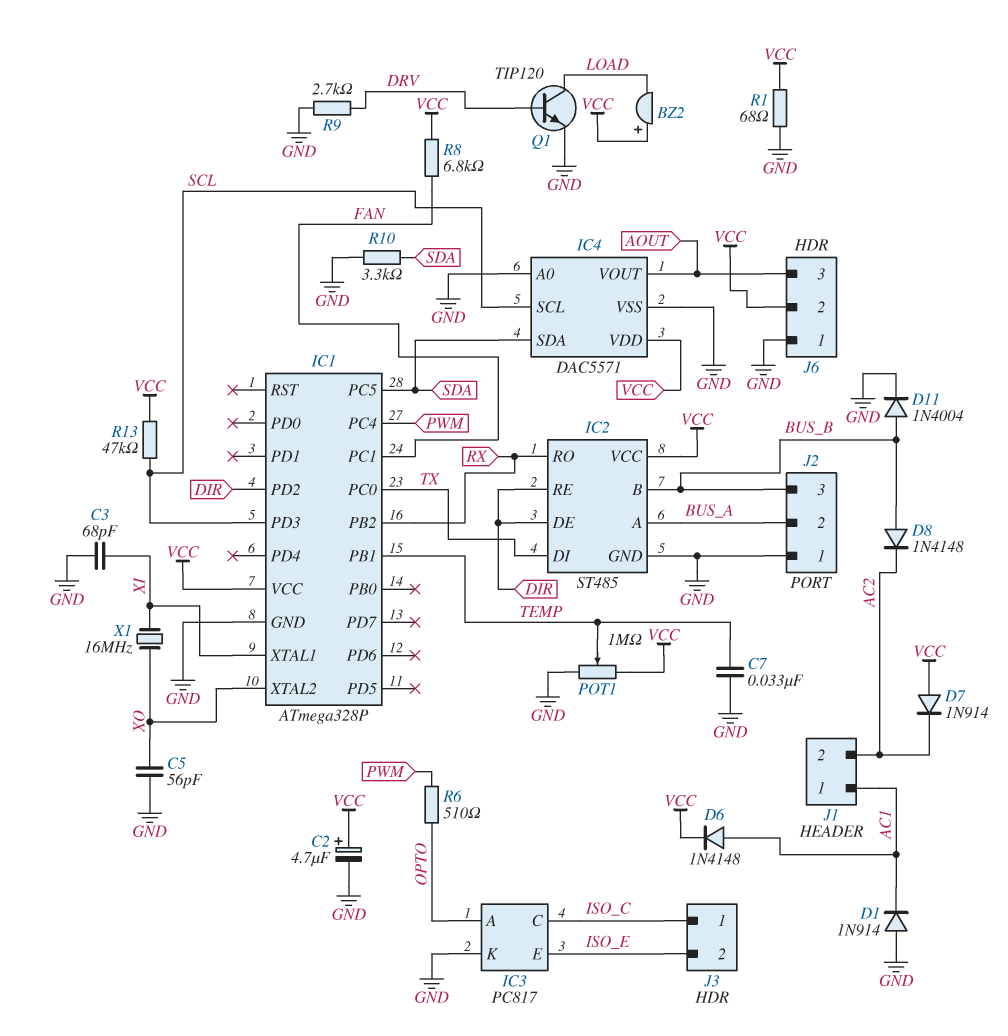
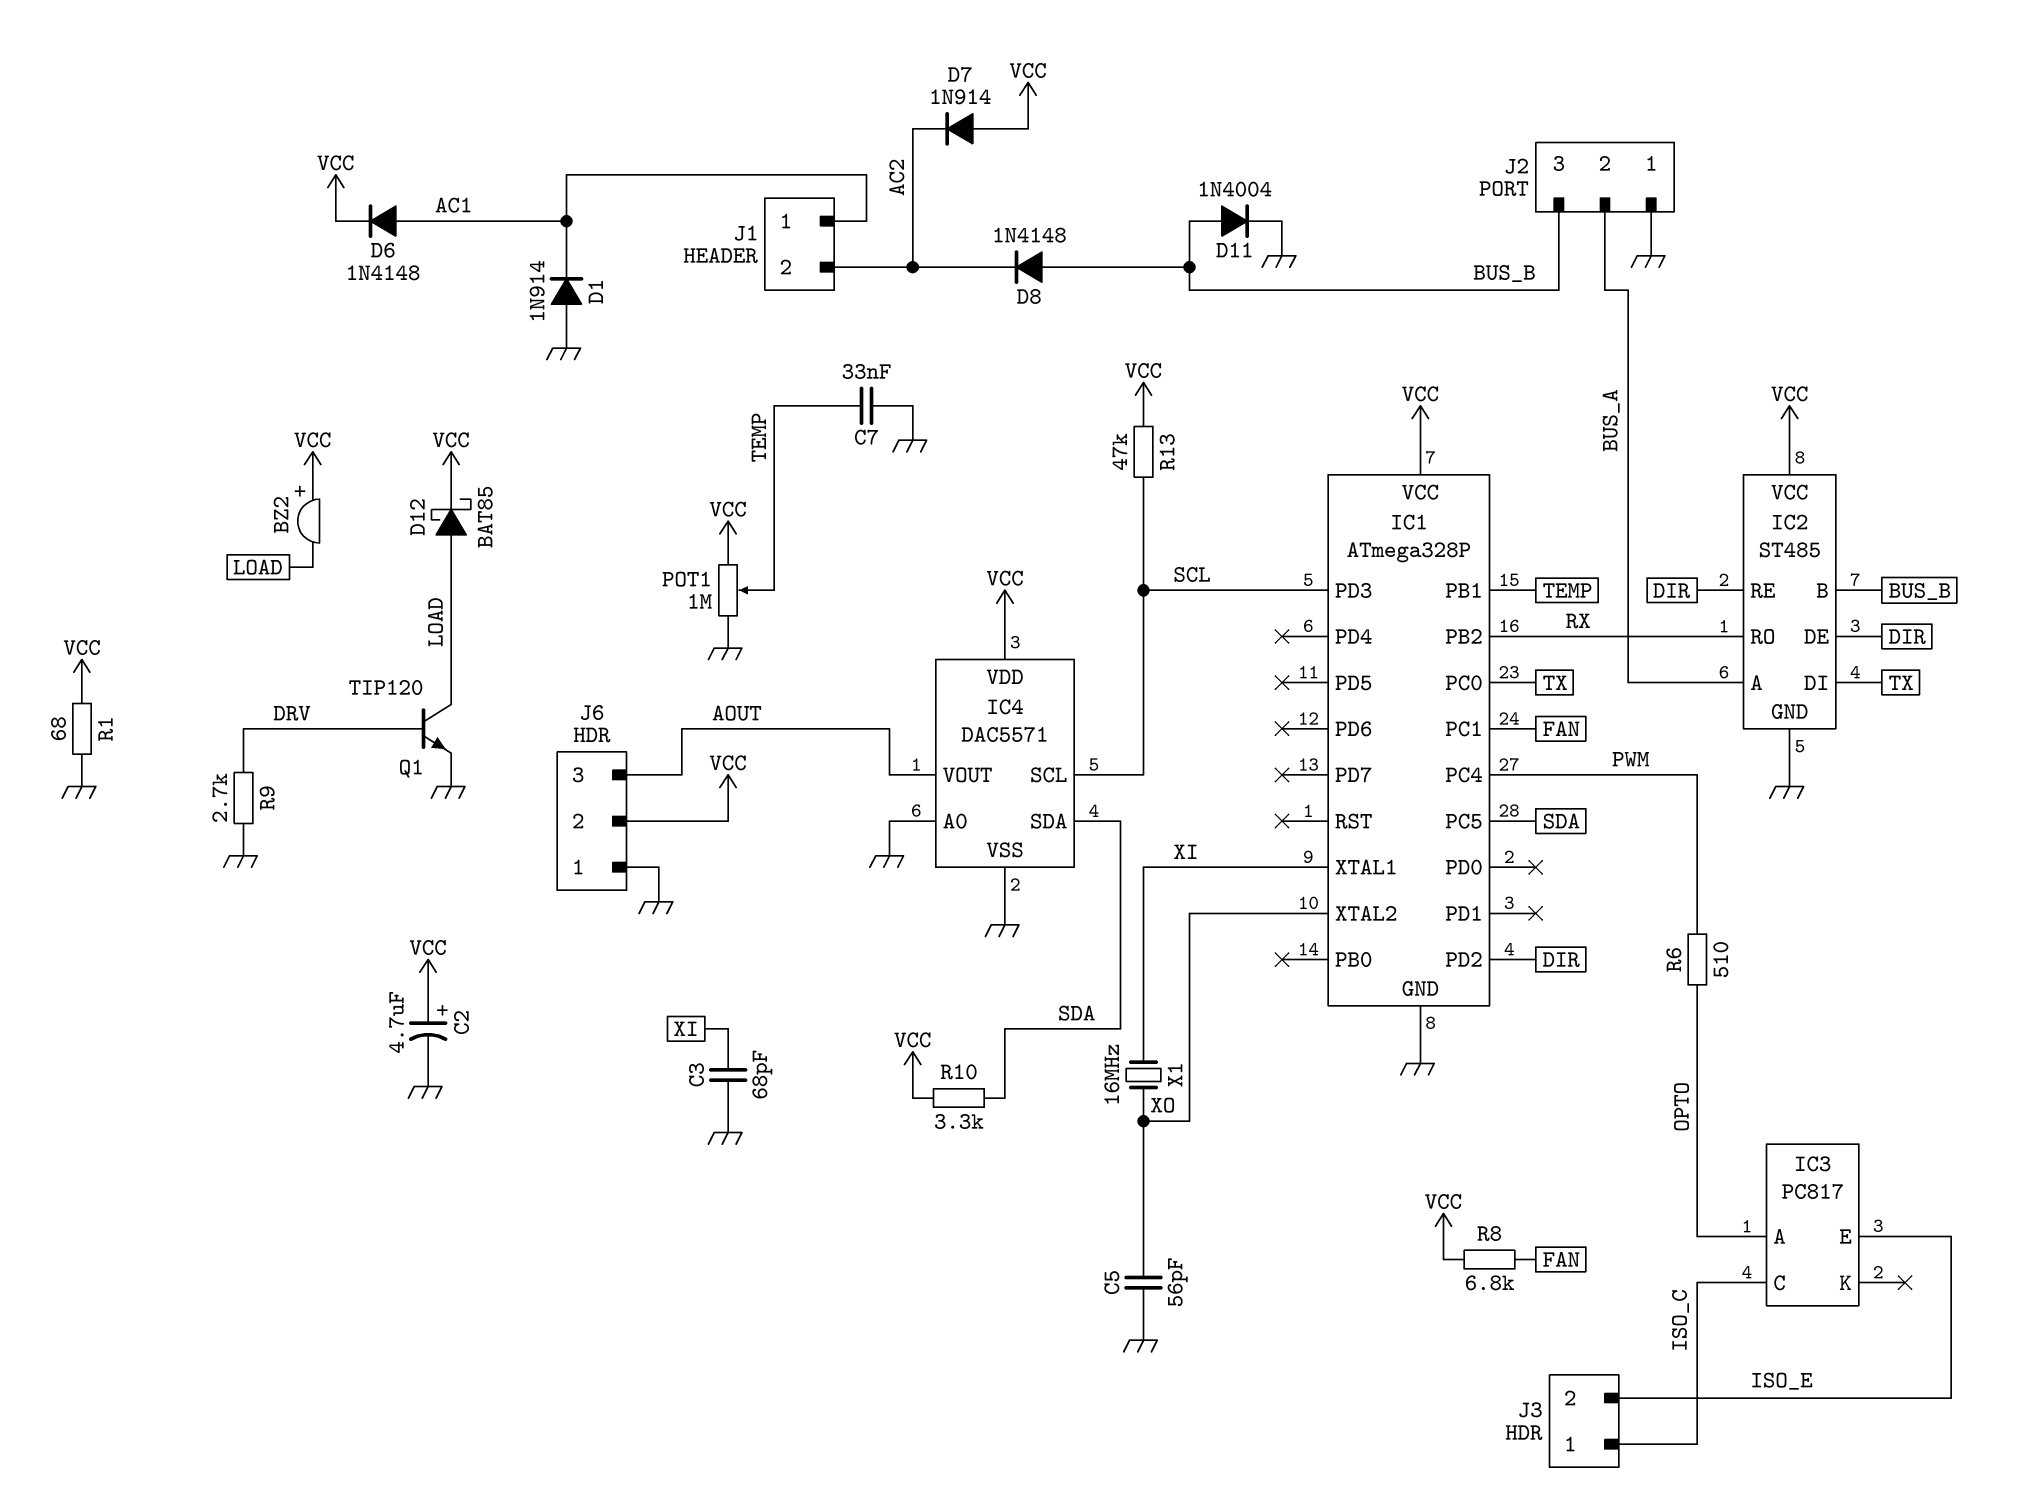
D12: none -> schottky BAT85 (A LOAD, K VCC)
IC3 pin K: GND -> none
R10: 3.3k (GND, SDA) -> 3.3k (SDA, VCC)

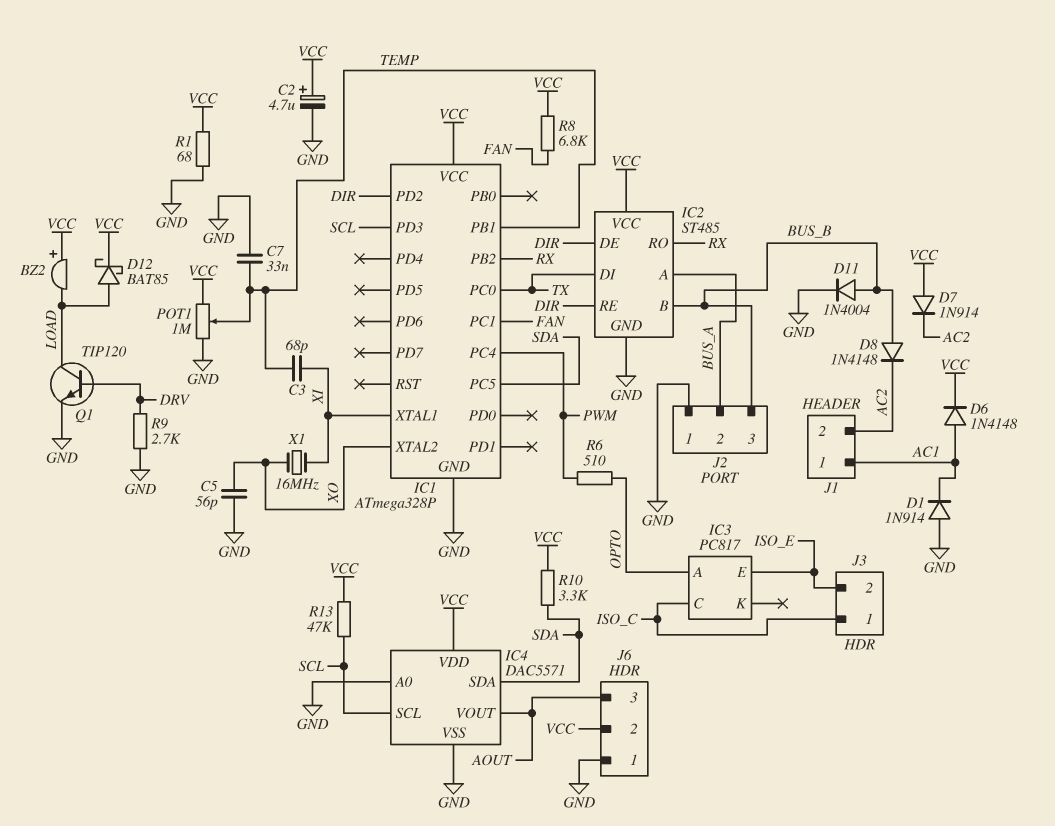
C3: 68pF (GND, XI) -> 68pF (TEMP, XI)

